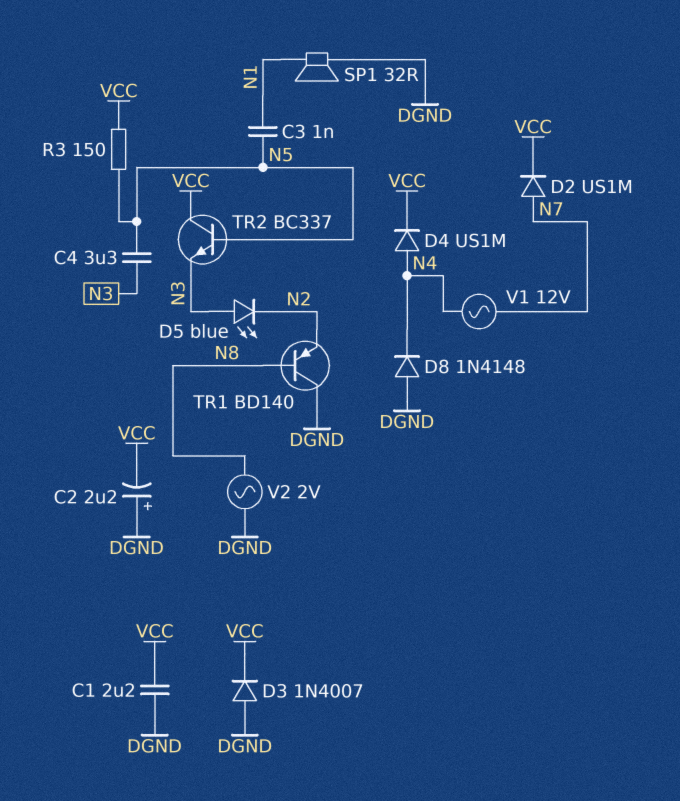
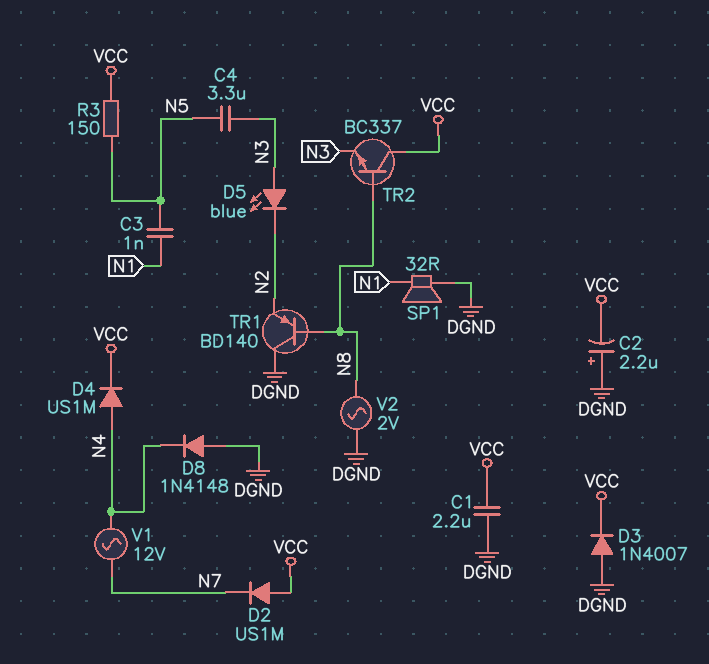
D2: diode US1M (A N7, K VCC) -> diode US1M (A VCC, K N7)
TR2: NPN BC337 (B N5, C VCC, E N3) -> NPN BC337 (B N8, C VCC, E N3)

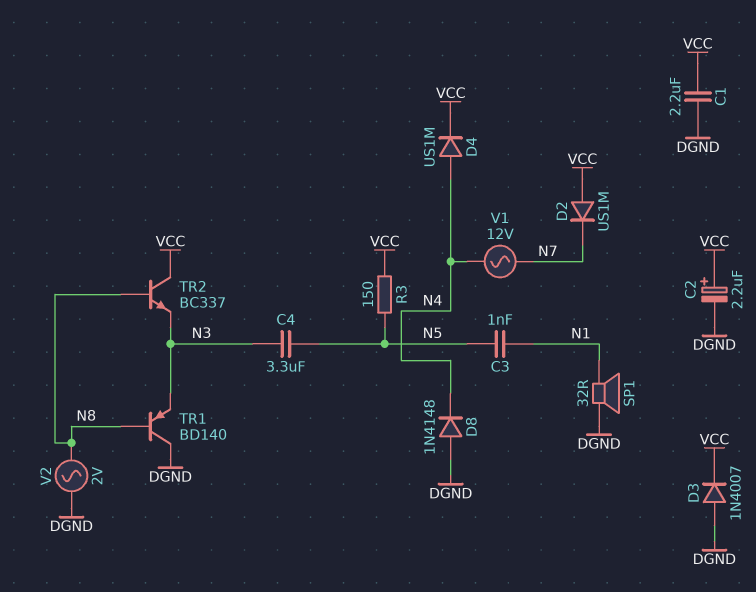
C2: 2.2uF (plus DGND, minus VCC) -> 2.2uF (plus VCC, minus DGND)
D5: LED blue (A N3, K N2) -> none
TR1: PNP BD140 (B N8, C DGND, E N2) -> PNP BD140 (B N8, C DGND, E N3)

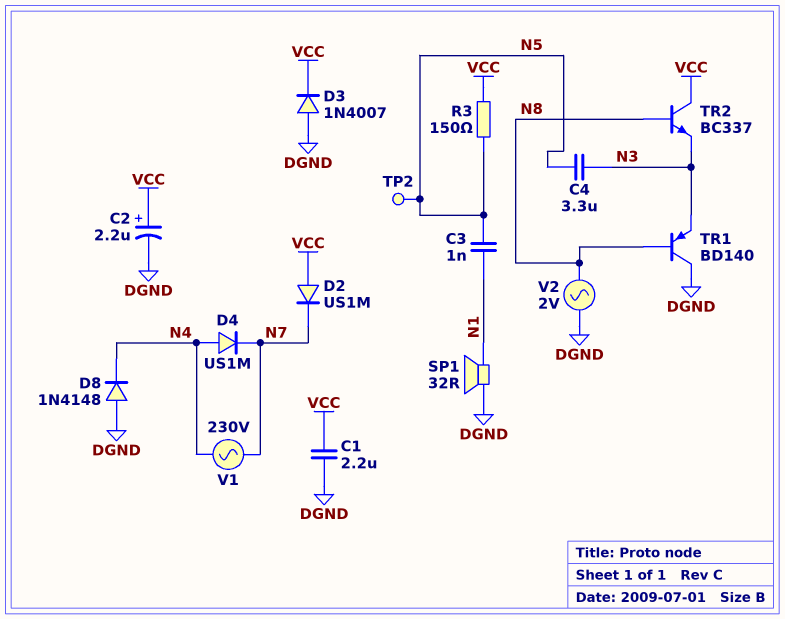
D4: diode US1M (A N4, K VCC) -> diode US1M (A N4, K N7)
TP2: none -> test point (N5)
V1: AC 12V (N4, N7) -> AC 230V (N4, N7)

